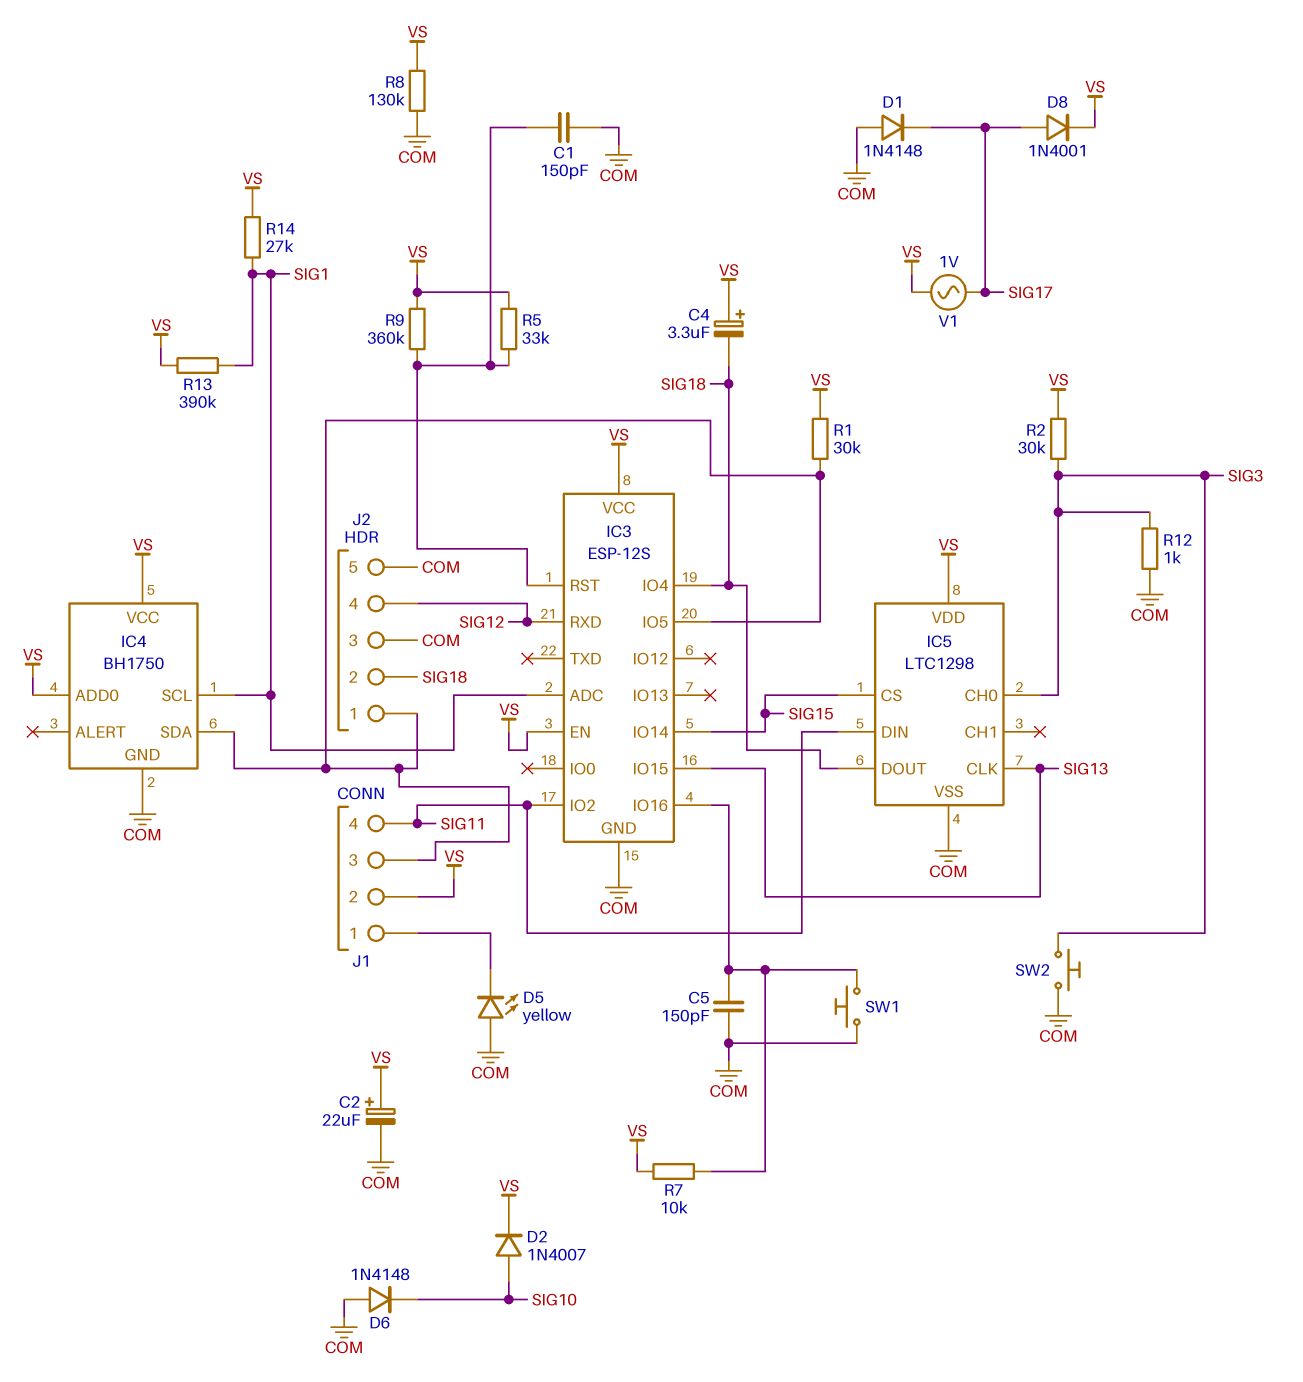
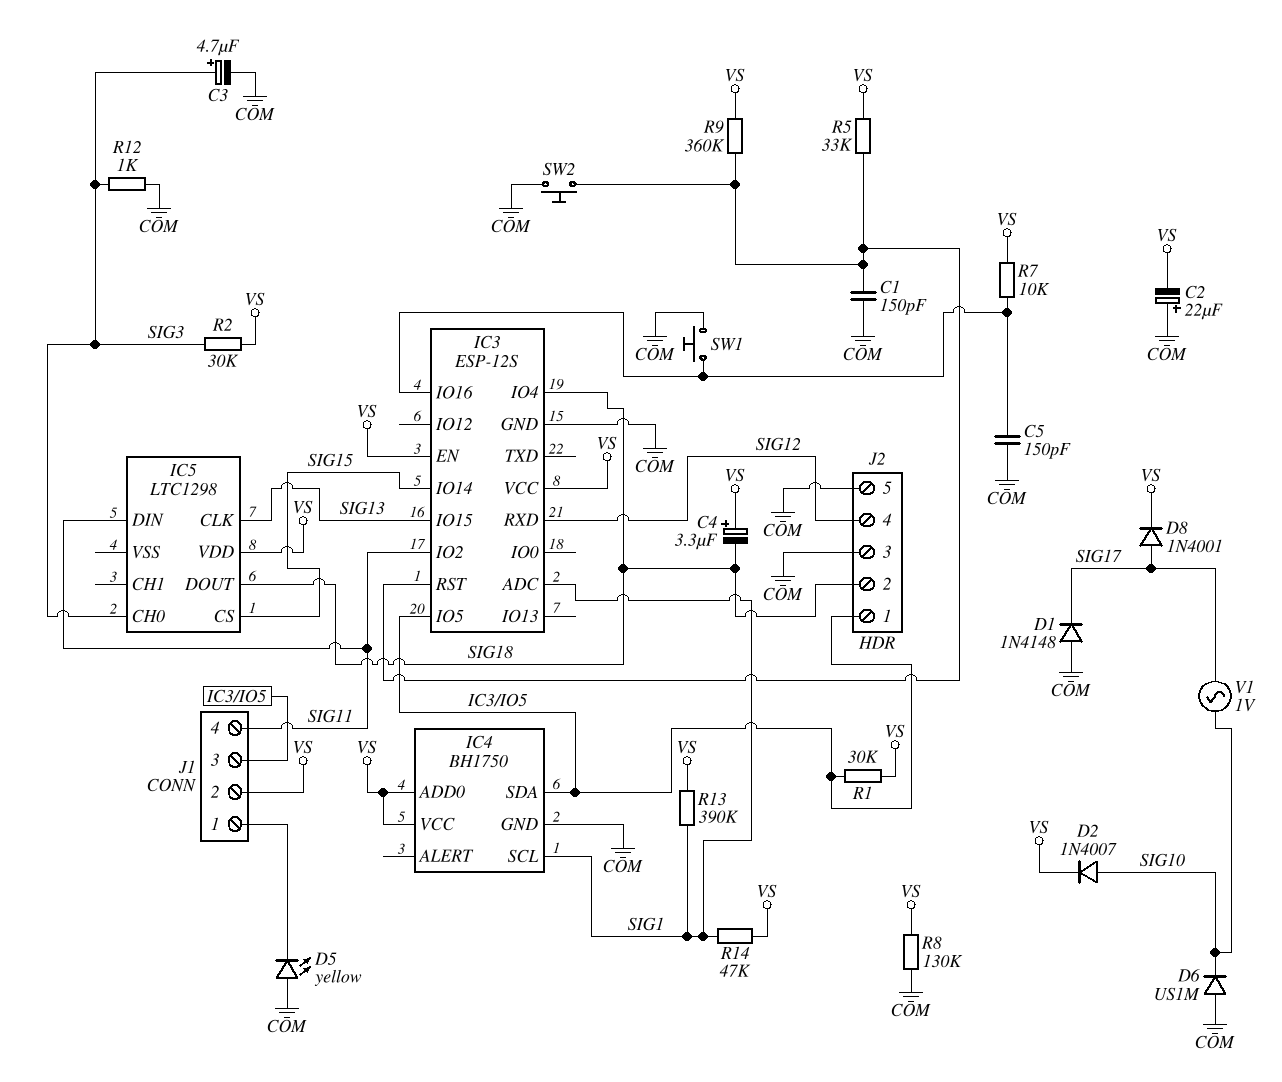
C2: 22uF (plus VS, minus COM) -> 22uF (plus COM, minus VS)
C3: none -> 4.7uF (plus SIG3, minus COM)
D6: diode 1N4148 (A COM, K SIG10) -> diode US1M (A COM, K SIG10)
IC5 pin VSS: COM -> none
R14: 27k (SIG1, VS) -> 47k (SIG1, VS)
SW2: button (COM, SIG3) -> button (COM, IC3/RST)
V1: AC 1V (SIG17, VS) -> AC 1V (SIG10, SIG17)

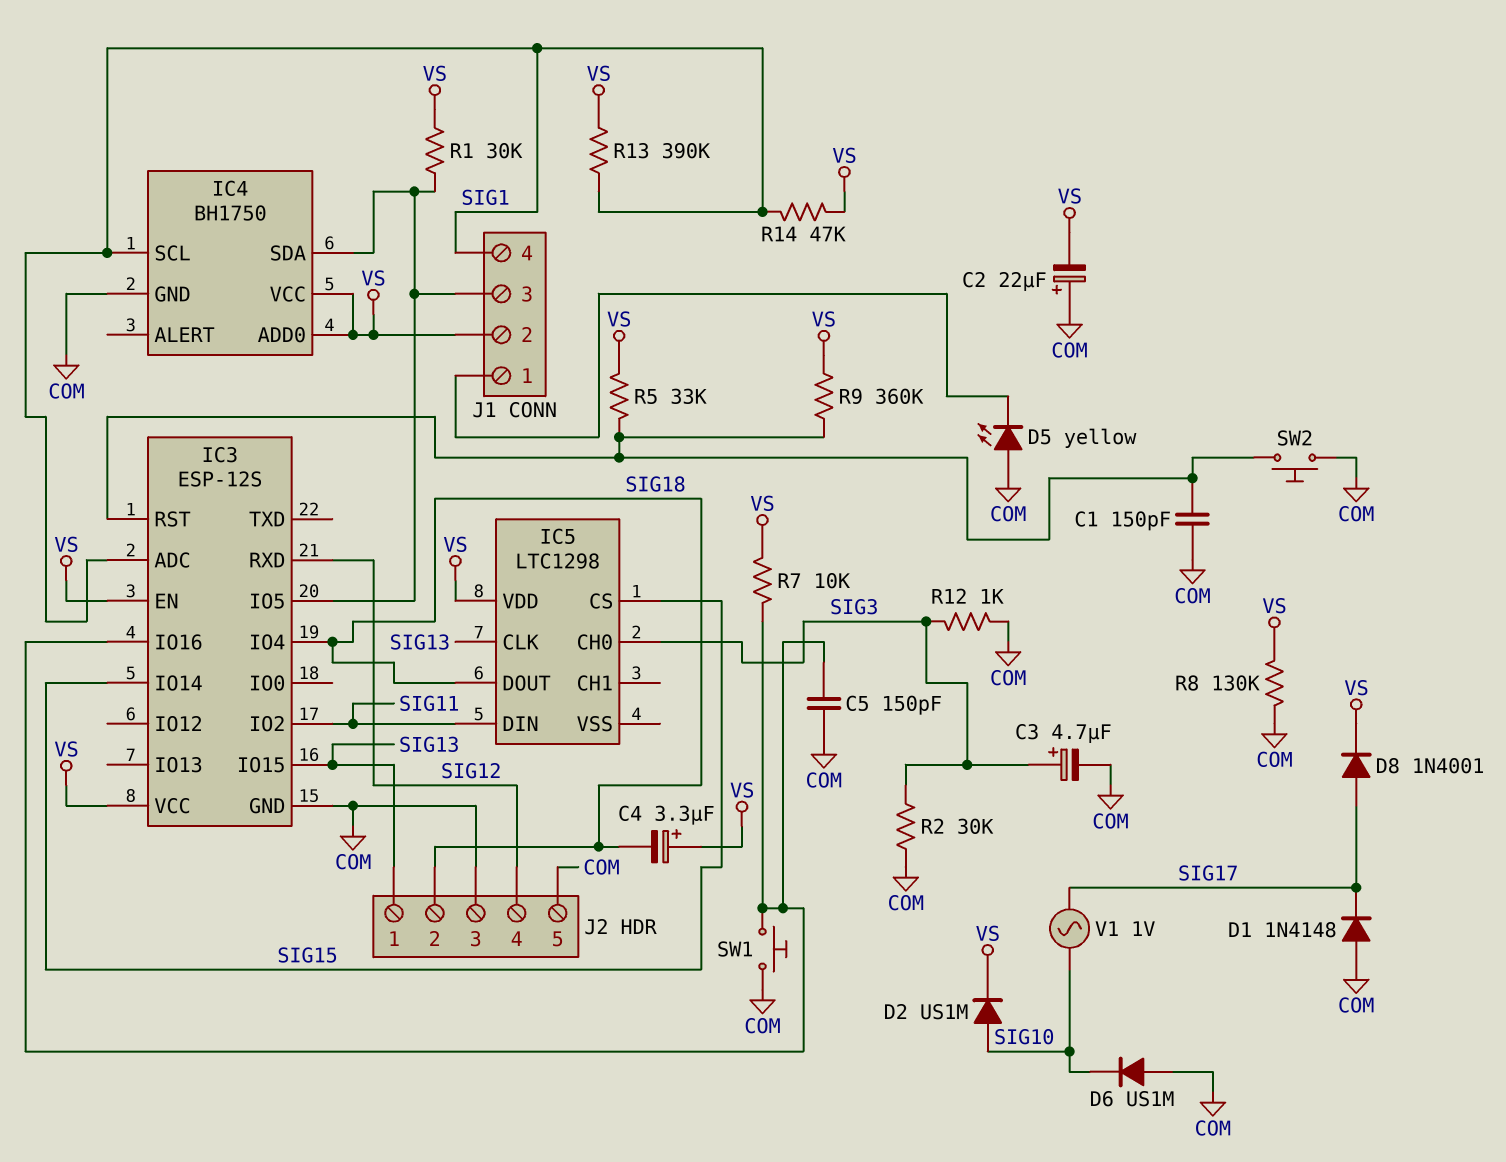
D2: diode 1N4007 (A SIG10, K VS) -> diode US1M (A SIG10, K VS)
J1 pin 4: SIG11 -> SIG1
J2 pin 1: IC3/IO5 -> SIG13
R2: 30k (SIG3, VS) -> 30k (COM, SIG3)

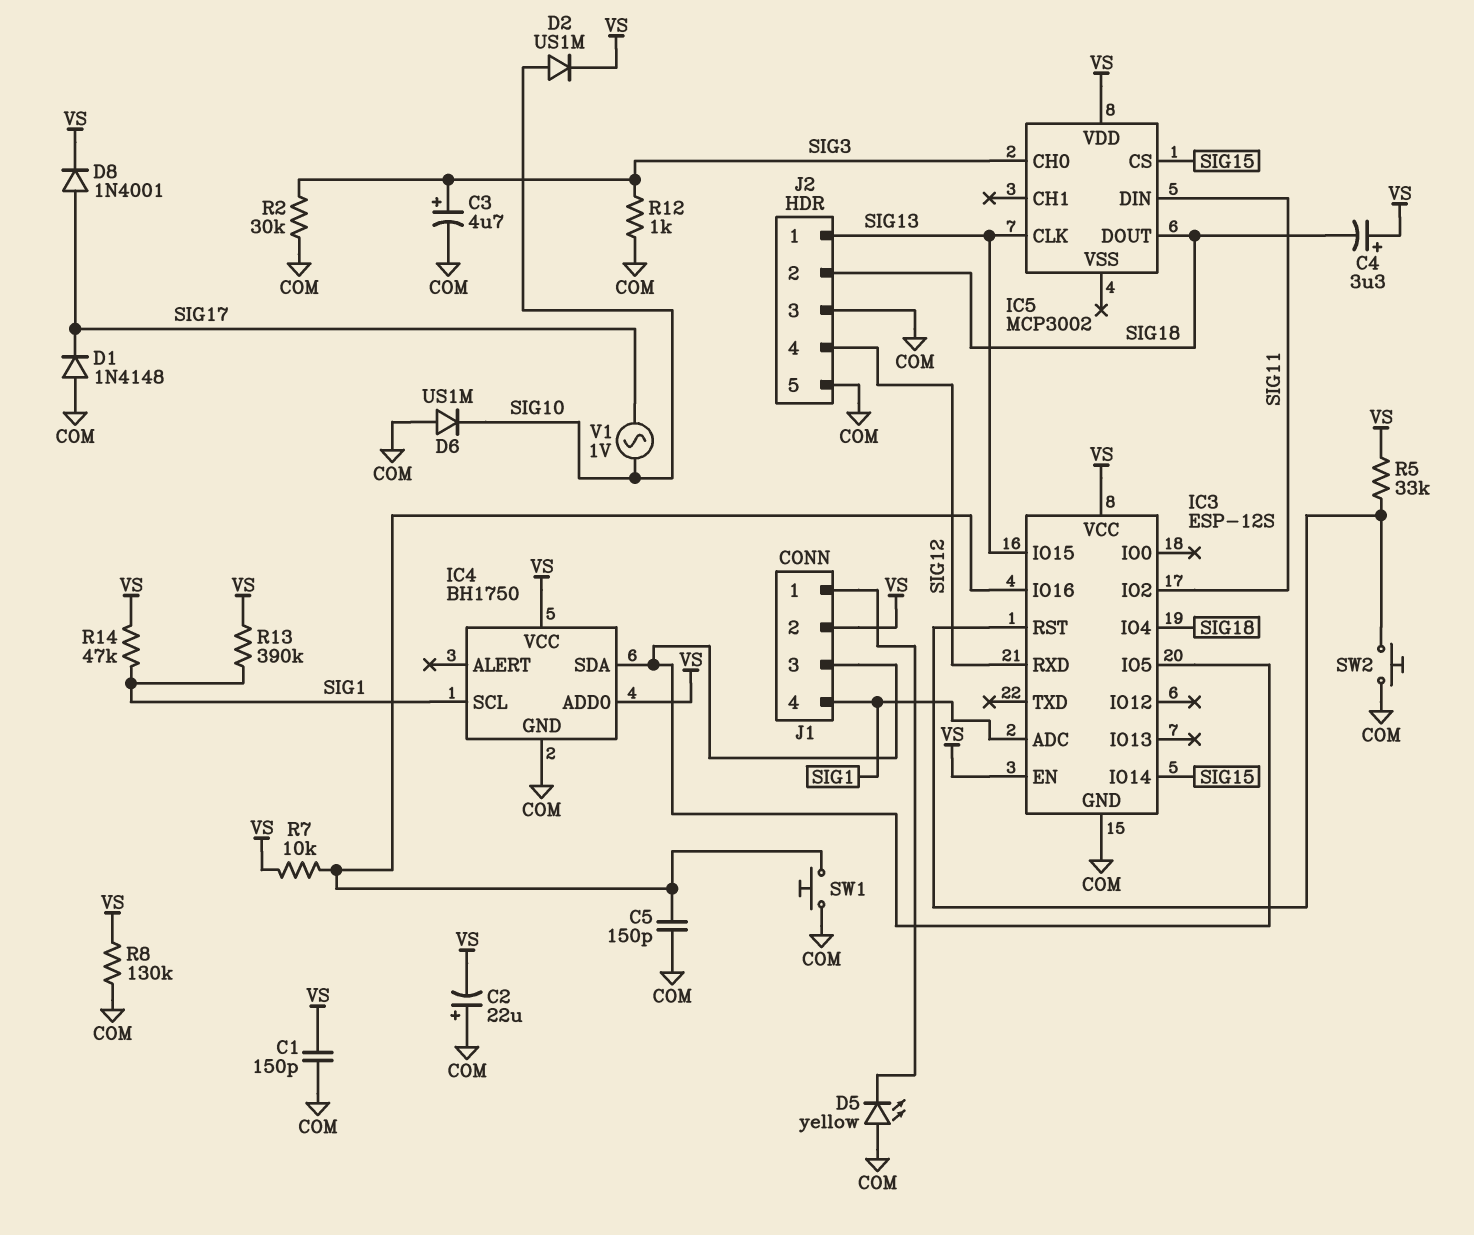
C1: 150pF (COM, IC3/RST) -> 150pF (COM, VS)
IC5: LTC1298 -> MCP3002
R1: 30k (IC3/IO5, VS) -> none
R9: 360k (IC3/RST, VS) -> none

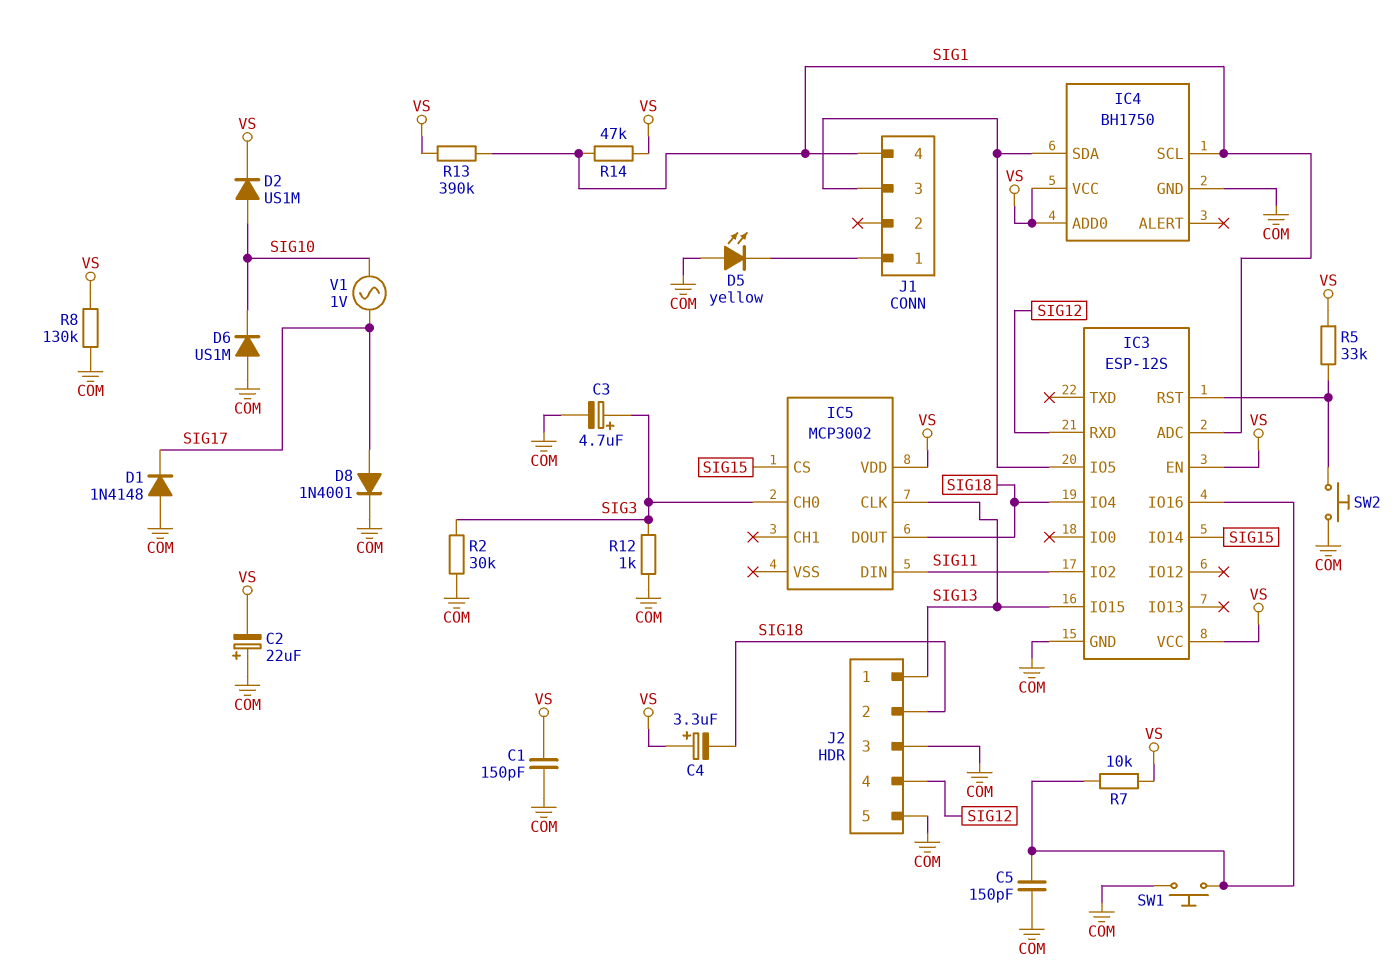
D8: diode 1N4001 (A SIG17, K VS) -> diode 1N4001 (A SIG17, K COM)
J1 pin 2: VS -> none

